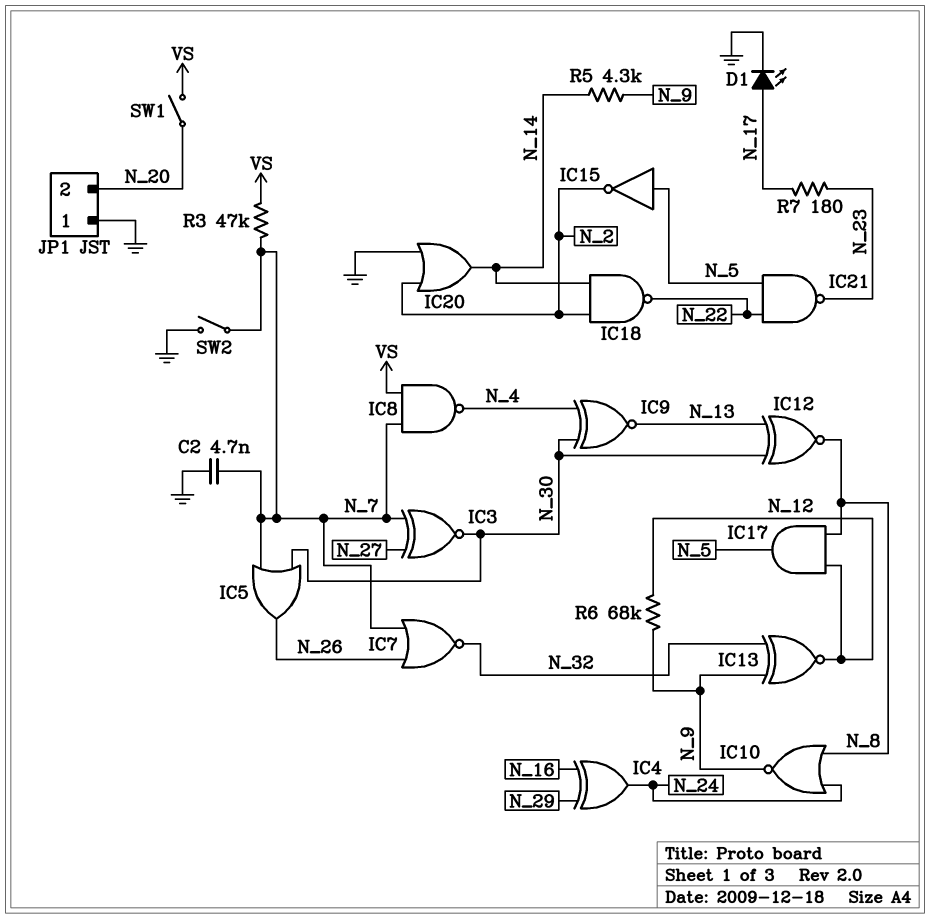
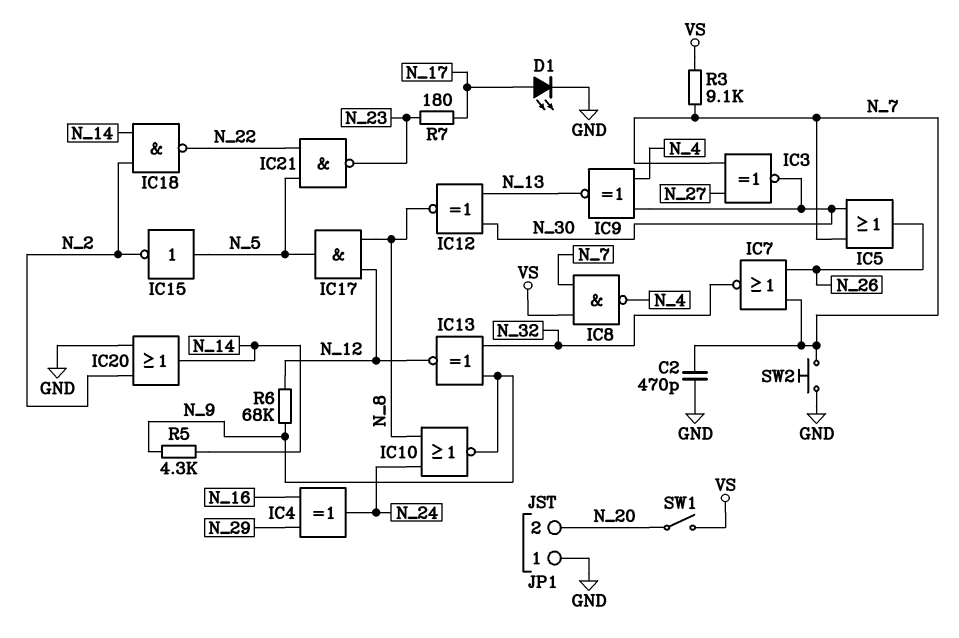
C2: 4.7nF (GND, N_7) -> 470pF (GND, N_7)
R3: 47k (N_7, VS) -> 9.1k (N_7, VS)
SW2: switch (GND, N_7) -> button (GND, N_7)

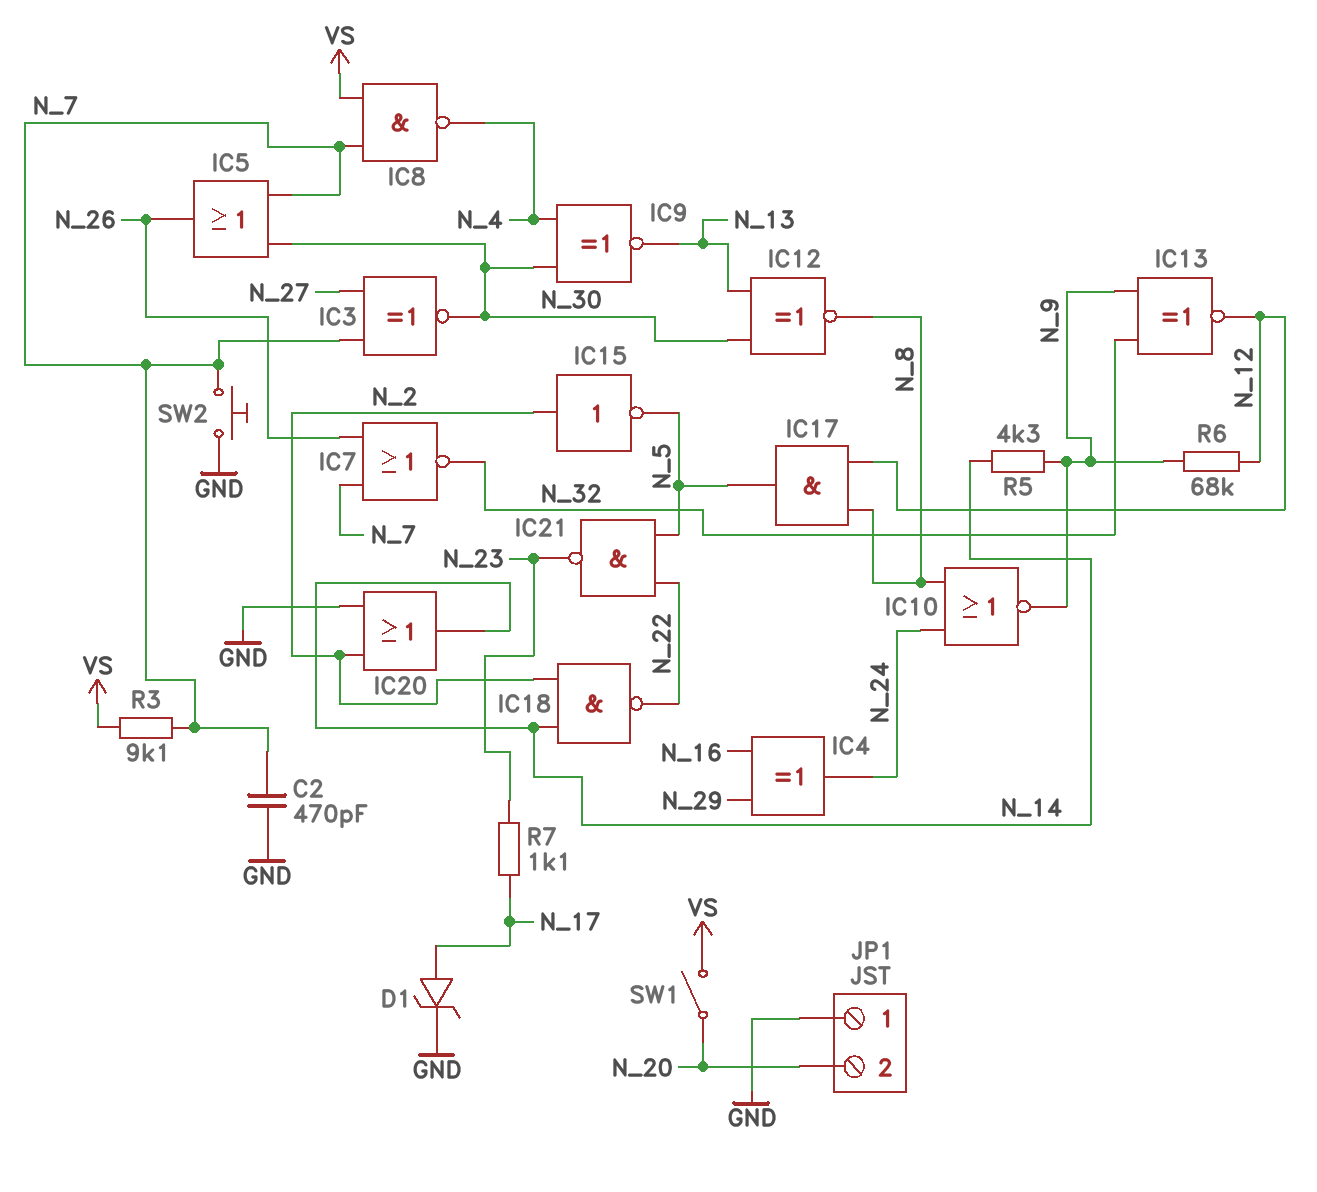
D1: LED (A N_17, K GND) -> zener (A N_17, K GND)
IC15: NOT (in N_5, out N_2) -> NOT (in N_2, out N_5)
R7: 180 (N_17, N_23) -> 1.1k (N_17, N_23)

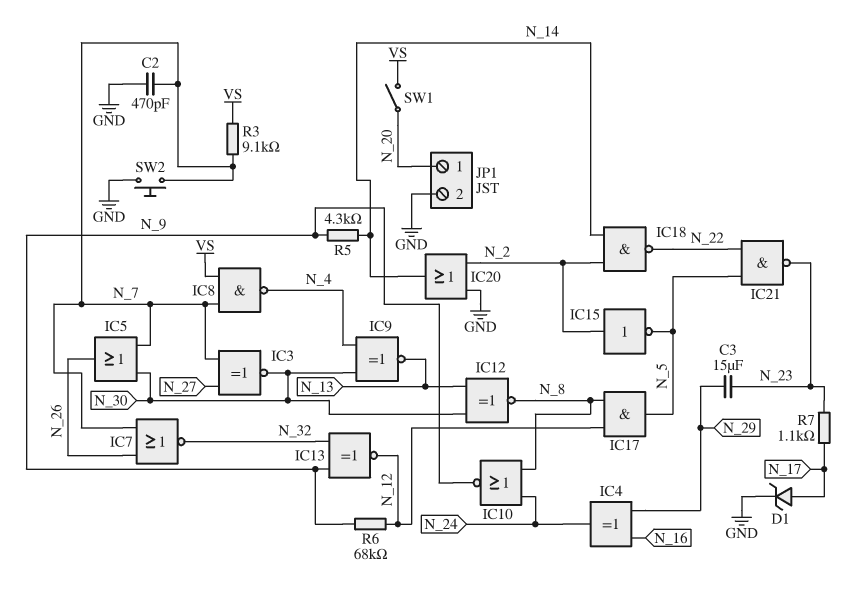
C3: none -> 15uF (N_23, N_29)
JP1 pin 1: GND -> N_20
JP1 pin 2: N_20 -> GND

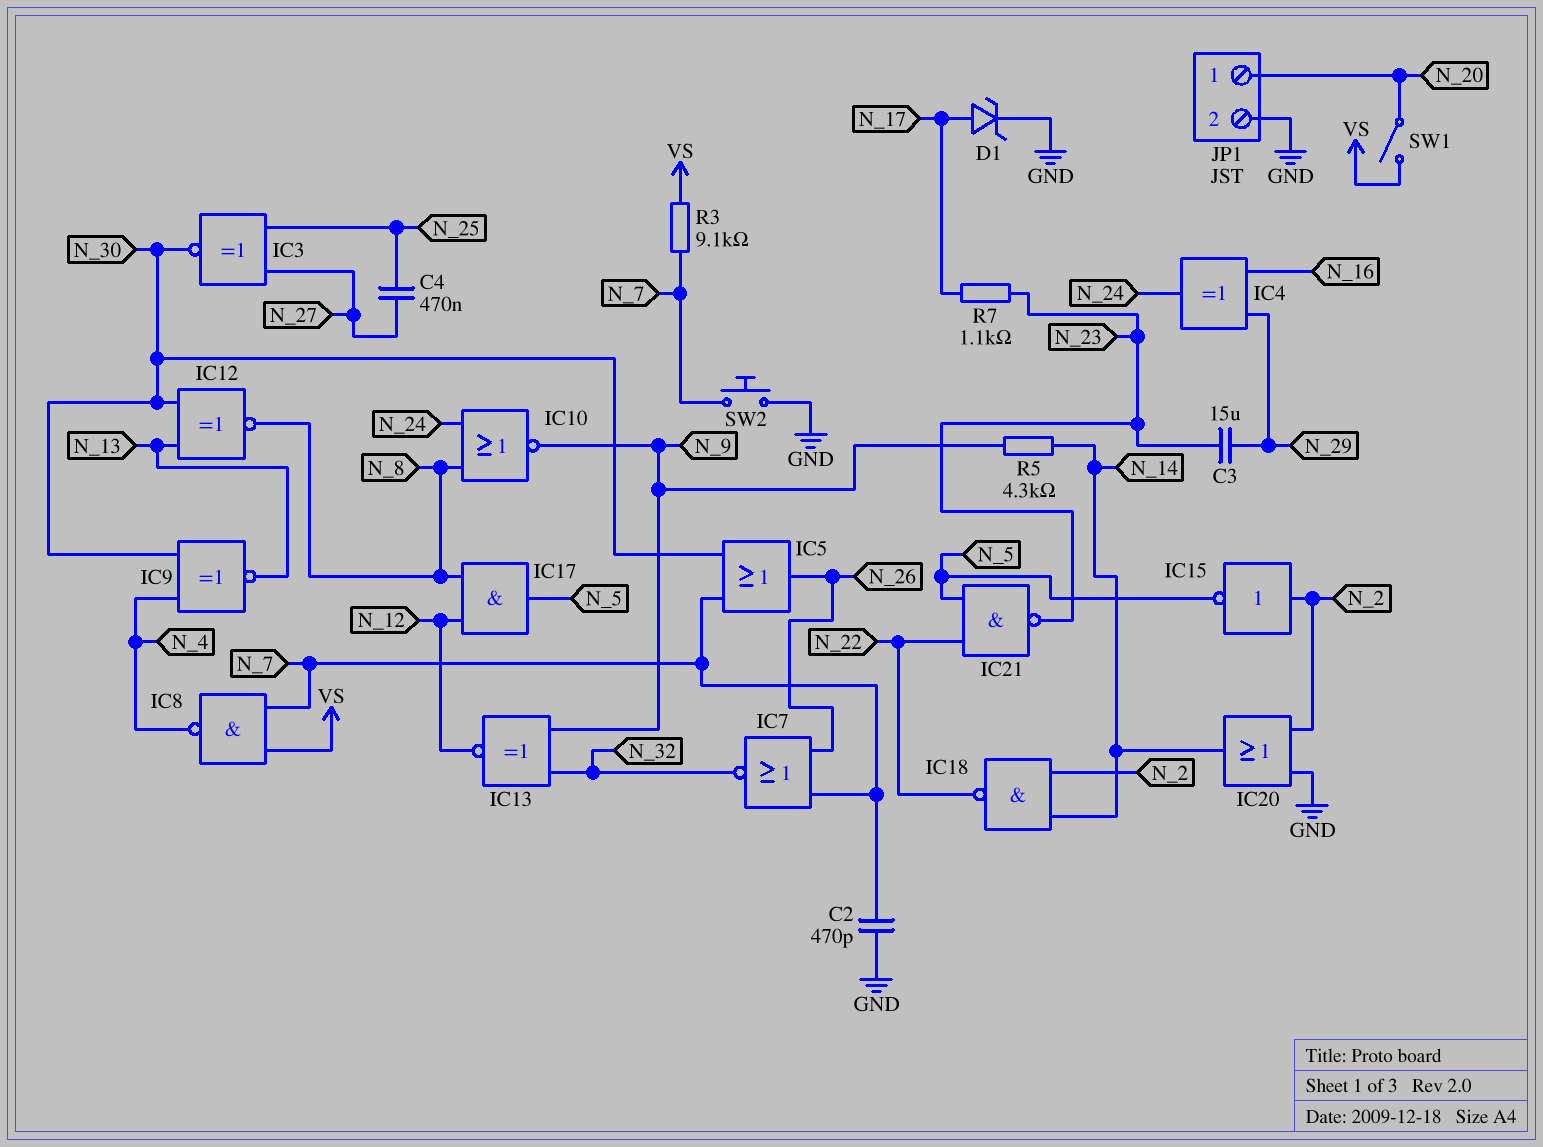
C4: none -> 470nF (N_25, N_27)
IC3: XNOR (in N_7, in N_27, out N_30) -> XNOR (in N_25, in N_27, out N_30)
R6: 68k (N_9, N_12) -> none

